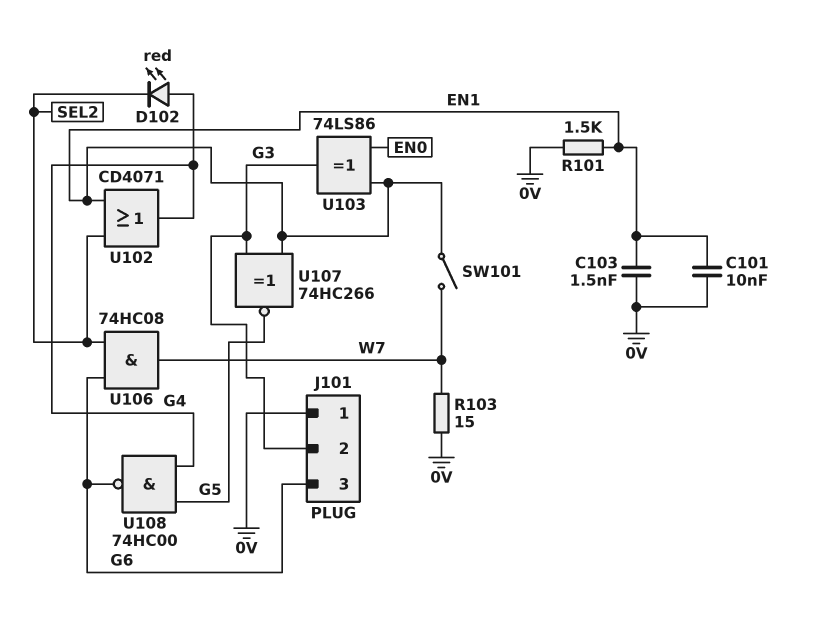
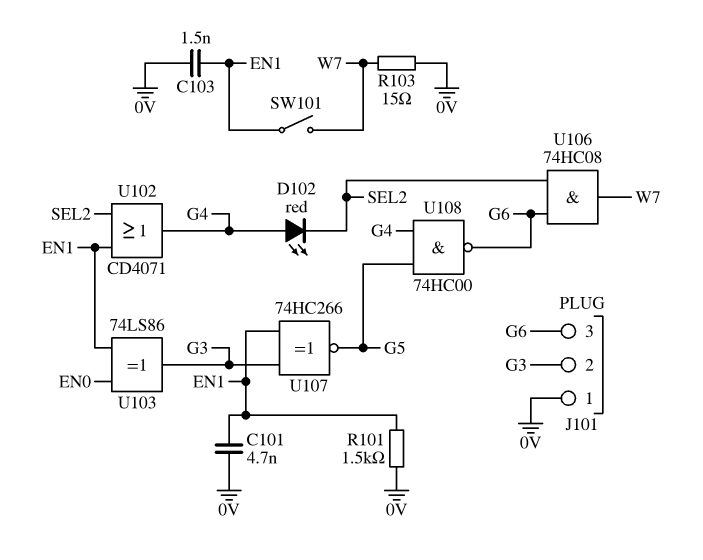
C101: 10nF (0V, EN1) -> 4.7nF (0V, EN1)

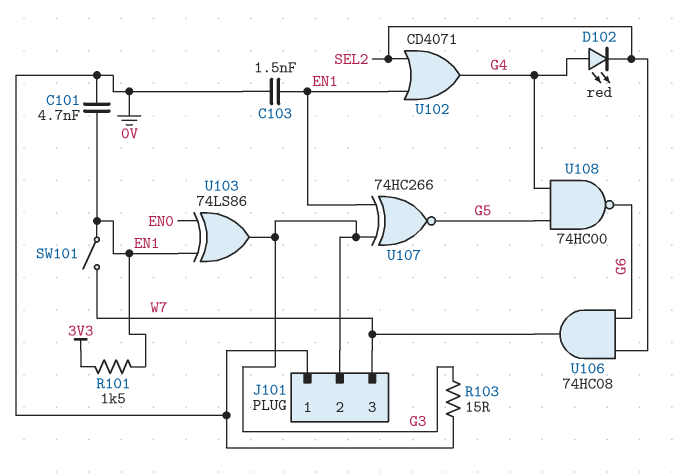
J101 pin 3: G6 -> W7
R101: 1.5k (0V, EN1) -> 1.5k (3V3, EN1)
R103: 15 (0V, W7) -> 15 (0V, G3)

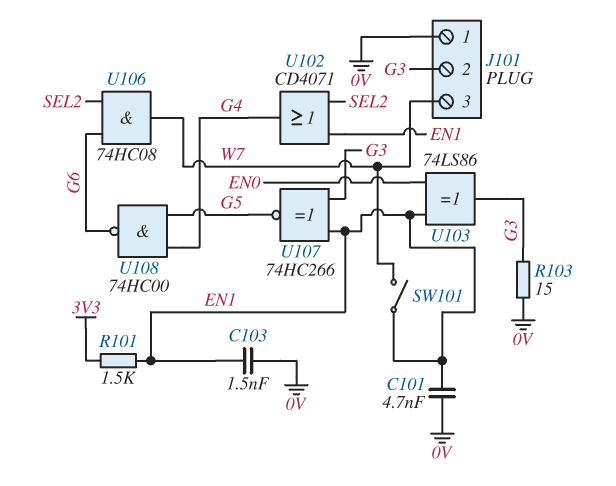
D102: LED red (A G4, K SEL2) -> none

